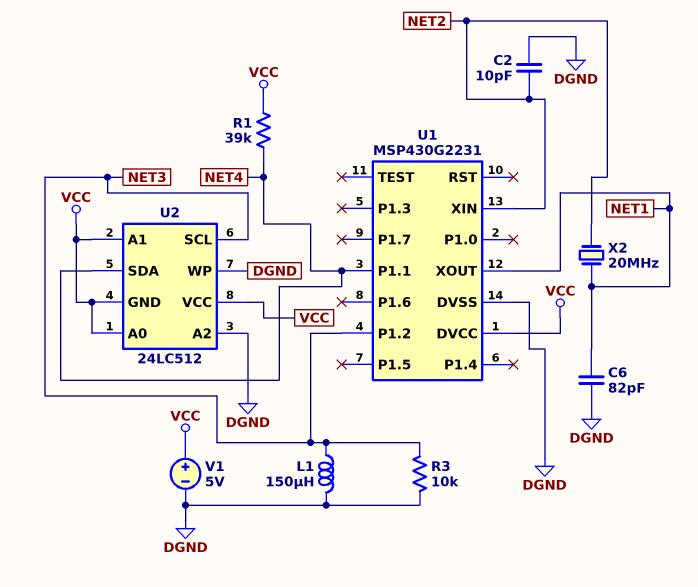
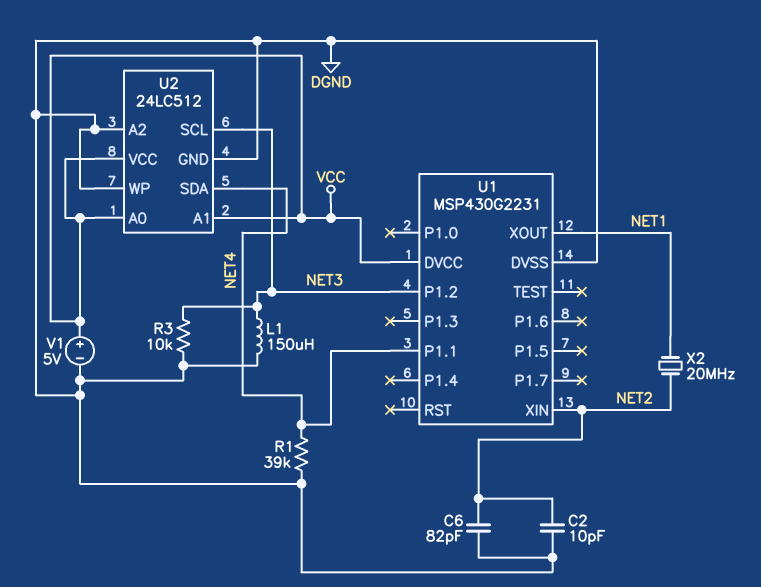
C6: 82pF (DGND, NET1) -> 82pF (DGND, NET2)
R1: 39k (NET4, VCC) -> 39k (DGND, NET4)
U2 pin GND: VCC -> DGND

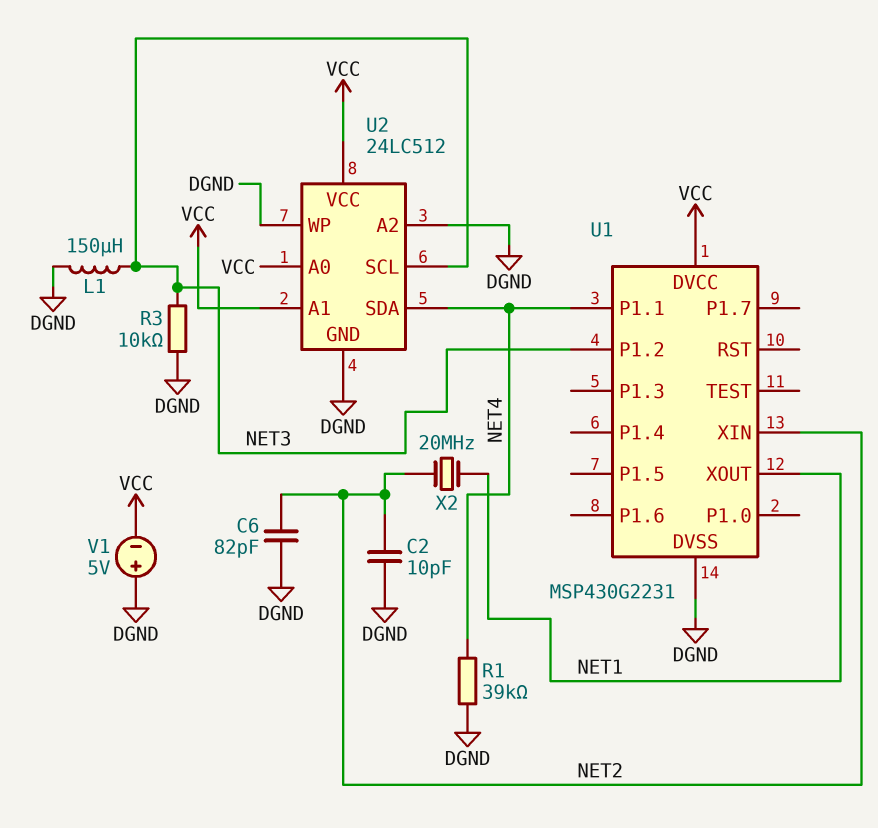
V1: 5V (plus VCC, minus DGND) -> 5V (plus DGND, minus VCC)

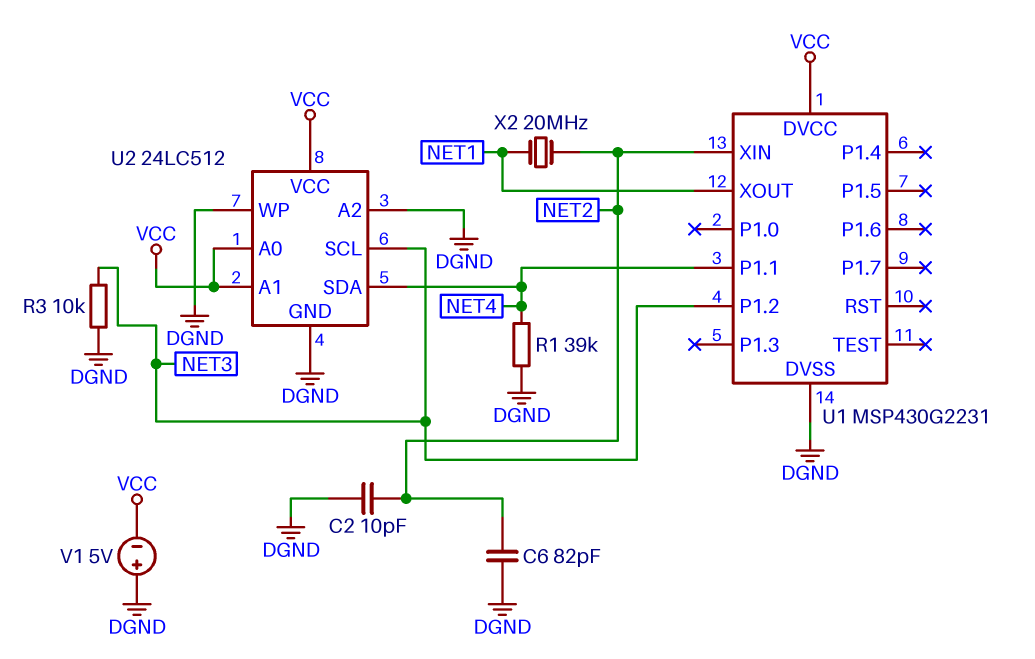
L1: 150uH (DGND, NET3) -> none

